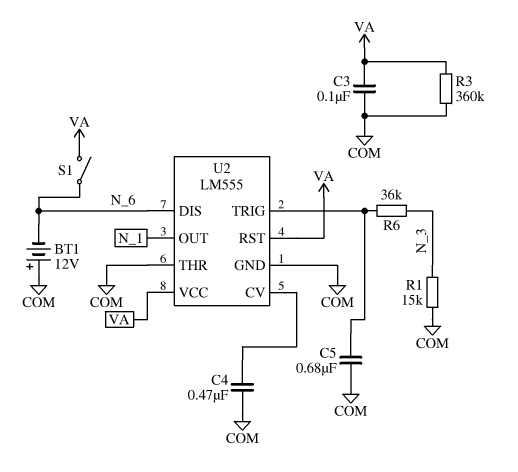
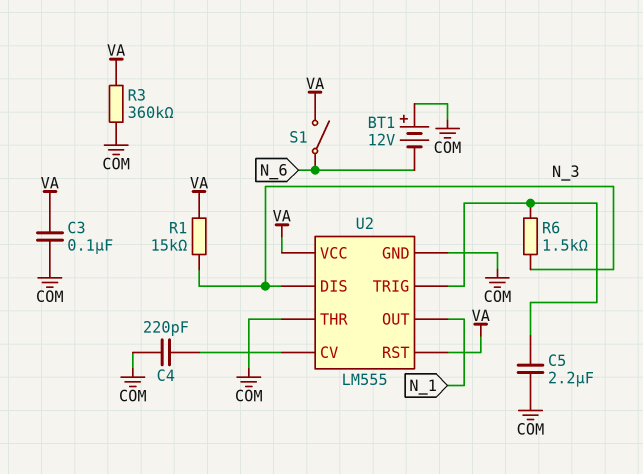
C4: 470nF (COM, U2/CV) -> 220pF (COM, U2/CV)
C5: 680nF (COM, U2/TRIG) -> 2.2uF (COM, U2/TRIG)
R1: 15k (COM, N_3) -> 15k (N_3, VA)
R6: 36k (N_3, U2/TRIG) -> 1.5k (N_3, U2/TRIG)
U2 pin DIS: N_6 -> N_3

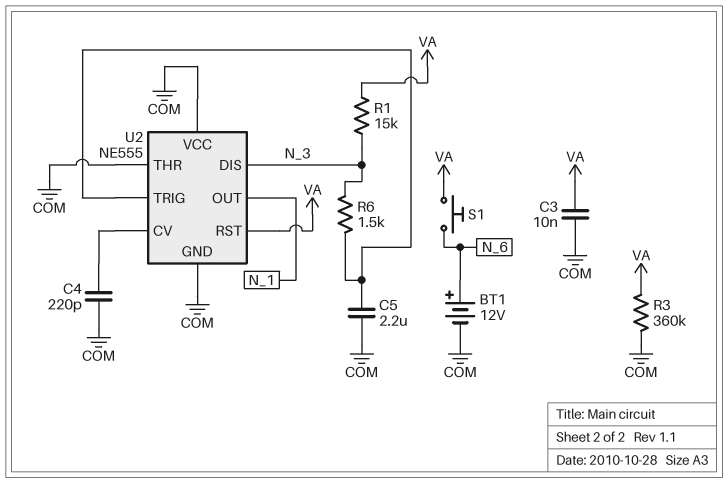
BT1: 12V (plus COM, minus N_6) -> 12V (plus N_6, minus COM)
C3: 100nF (COM, VA) -> 10nF (COM, VA)
S1: switch (N_6, VA) -> button (N_6, VA)
U2: LM555 -> NE555
U2 pin VCC: VA -> COM

